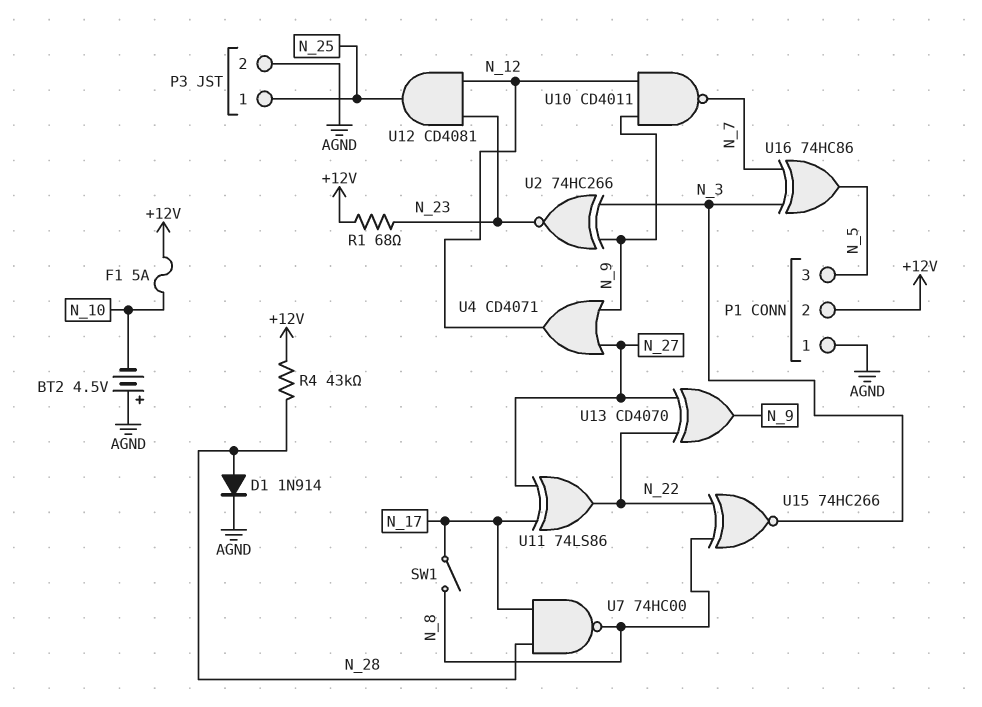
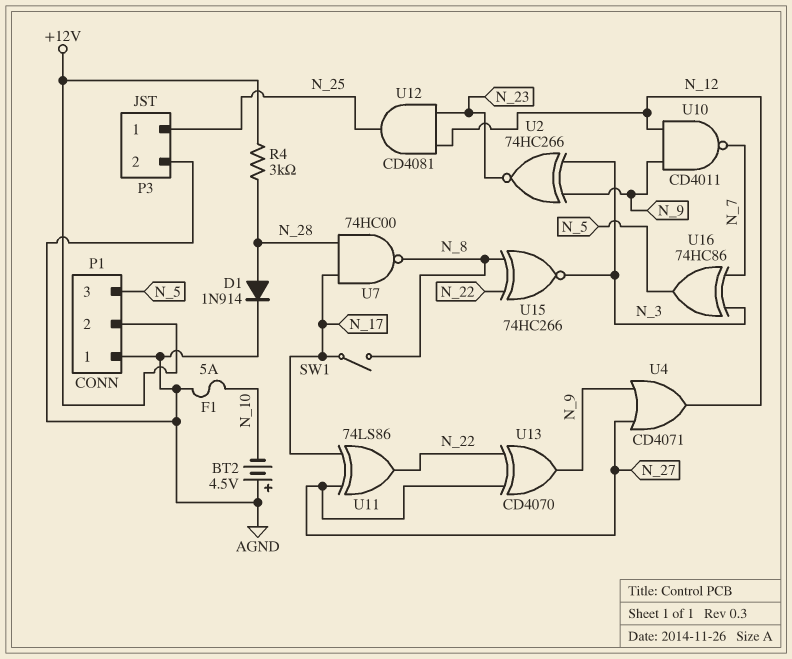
F1: 5A (+12V, N_10) -> 5A (AGND, N_10)
R1: 68 (+12V, N_23) -> none
R4: 43k (+12V, N_28) -> 3k (+12V, N_28)

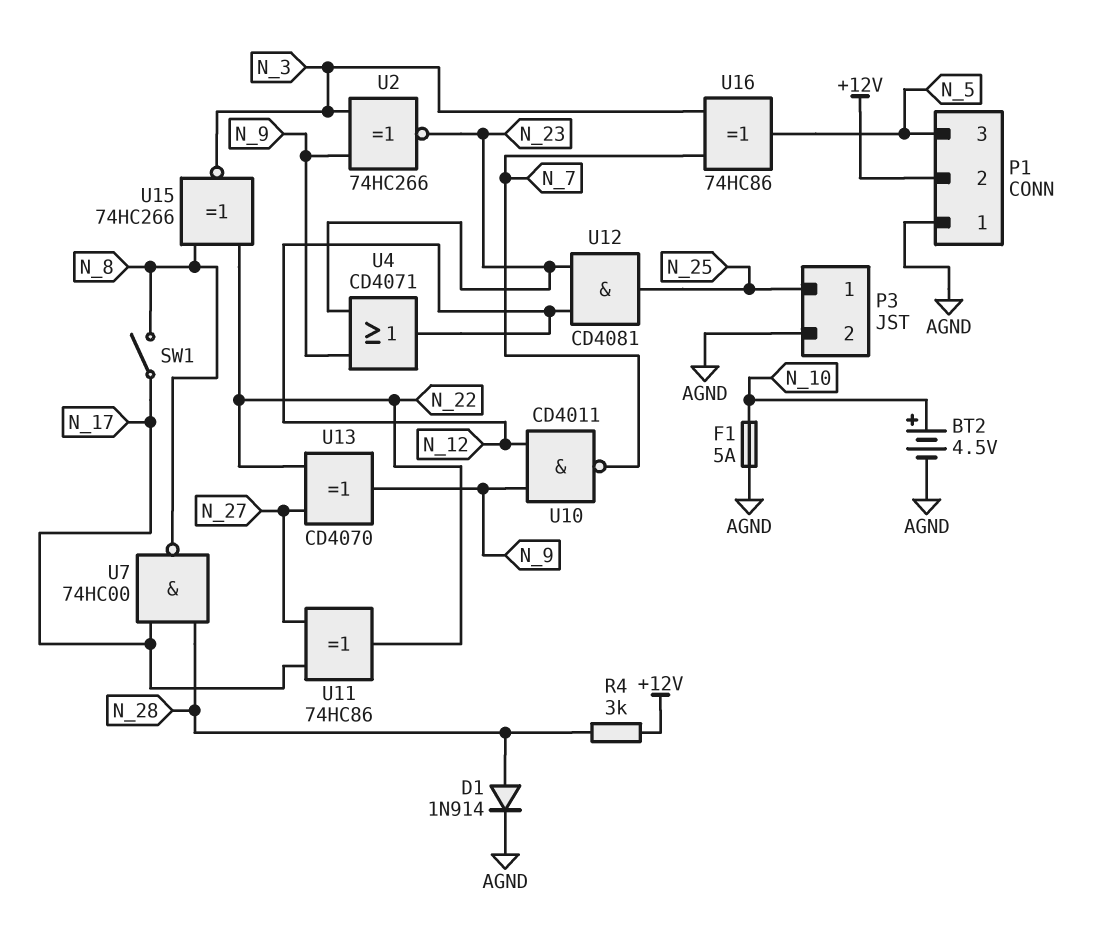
BT2: 4.5V (plus AGND, minus N_10) -> 4.5V (plus N_10, minus AGND)
U4: OR CD4071 (in N_9, in N_27, out N_12) -> OR CD4071 (in N_9, in N_23, out N_12)
U11: XOR 74LS86 (in N_17, in N_27, out N_22) -> XOR 74HC86 (in N_17, in N_27, out N_22)

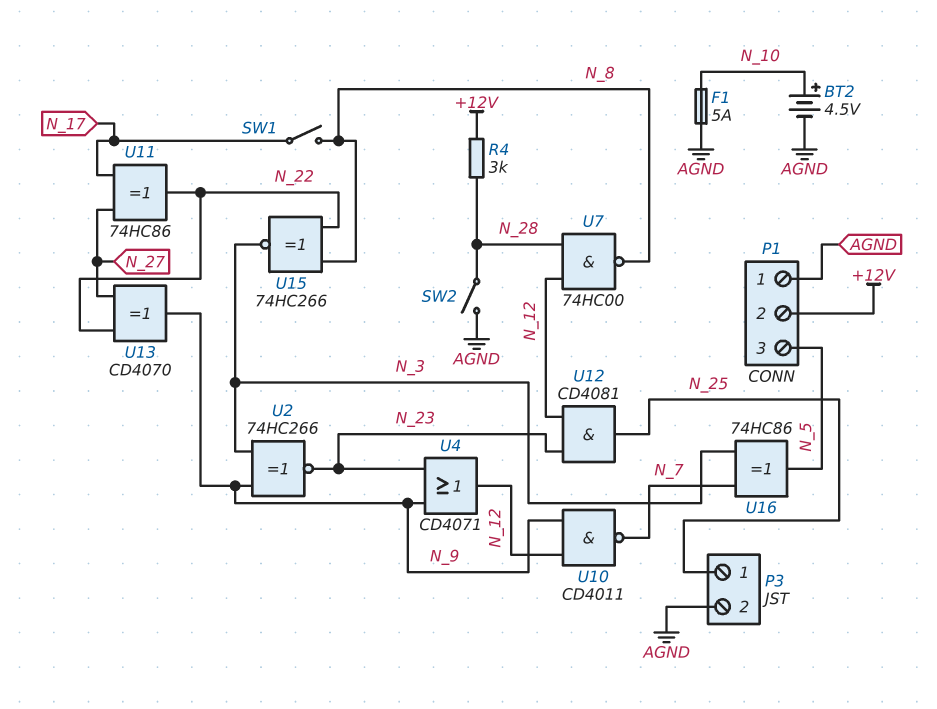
D1: diode 1N914 (A N_28, K AGND) -> none
SW2: none -> switch (AGND, N_28)
U7: NAND 74HC00 (in N_17, in N_28, out N_8) -> NAND 74HC00 (in N_12, in N_28, out N_8)

